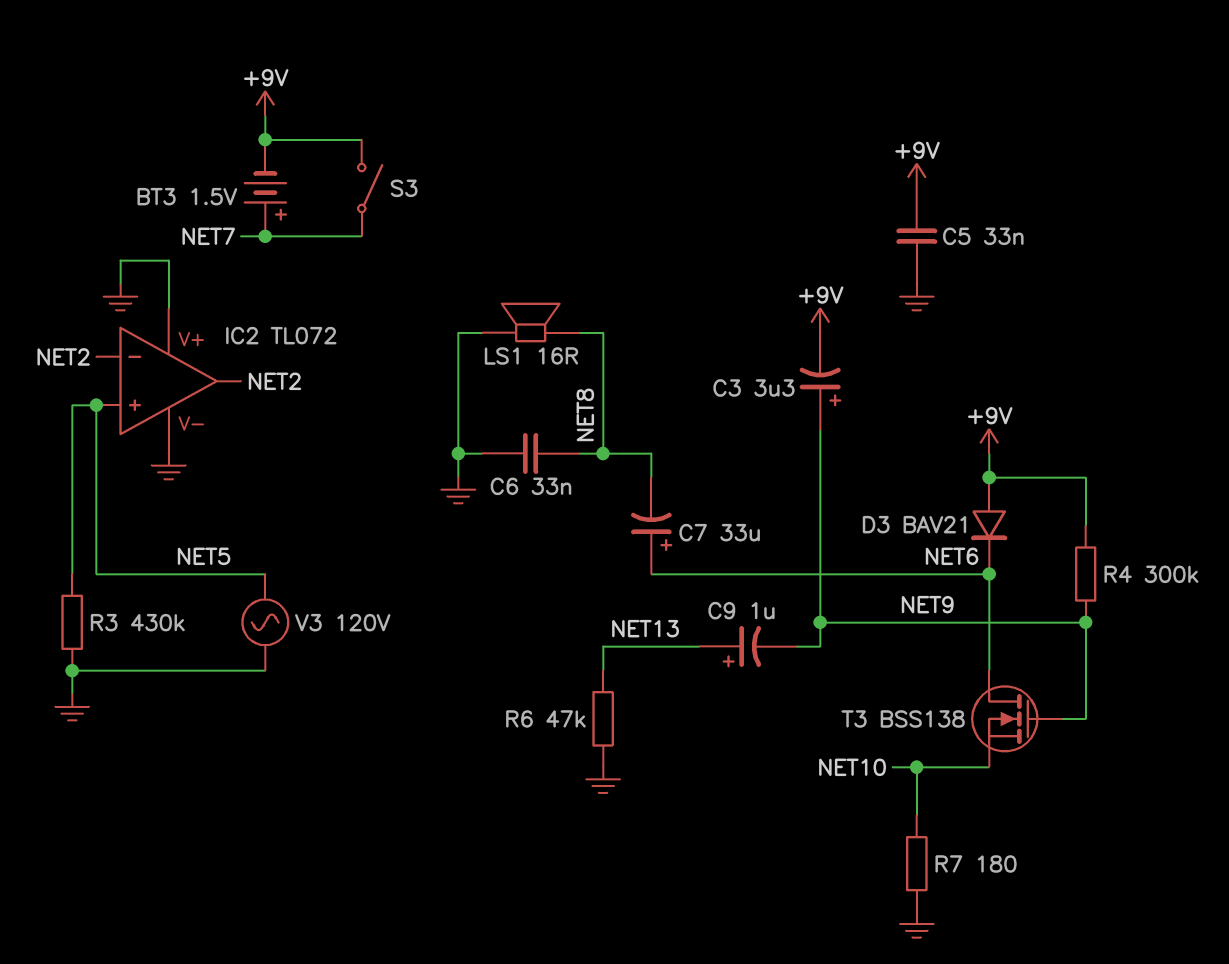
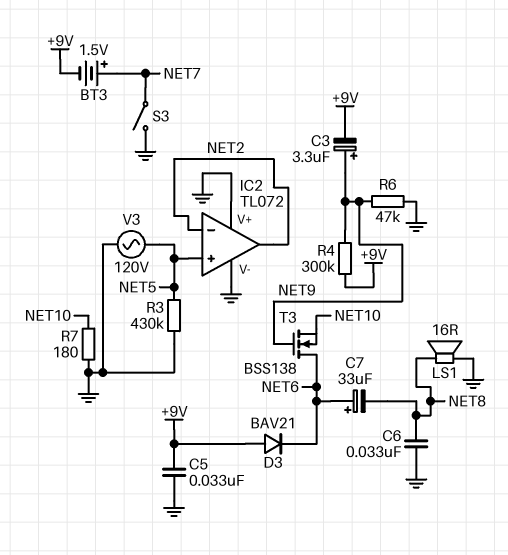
C9: 1uF (plus NET13, minus NET9) -> none
R6: 47k (GND, NET13) -> 47k (GND, NET9)
S3: switch (+9V, NET7) -> switch (GND, NET7)

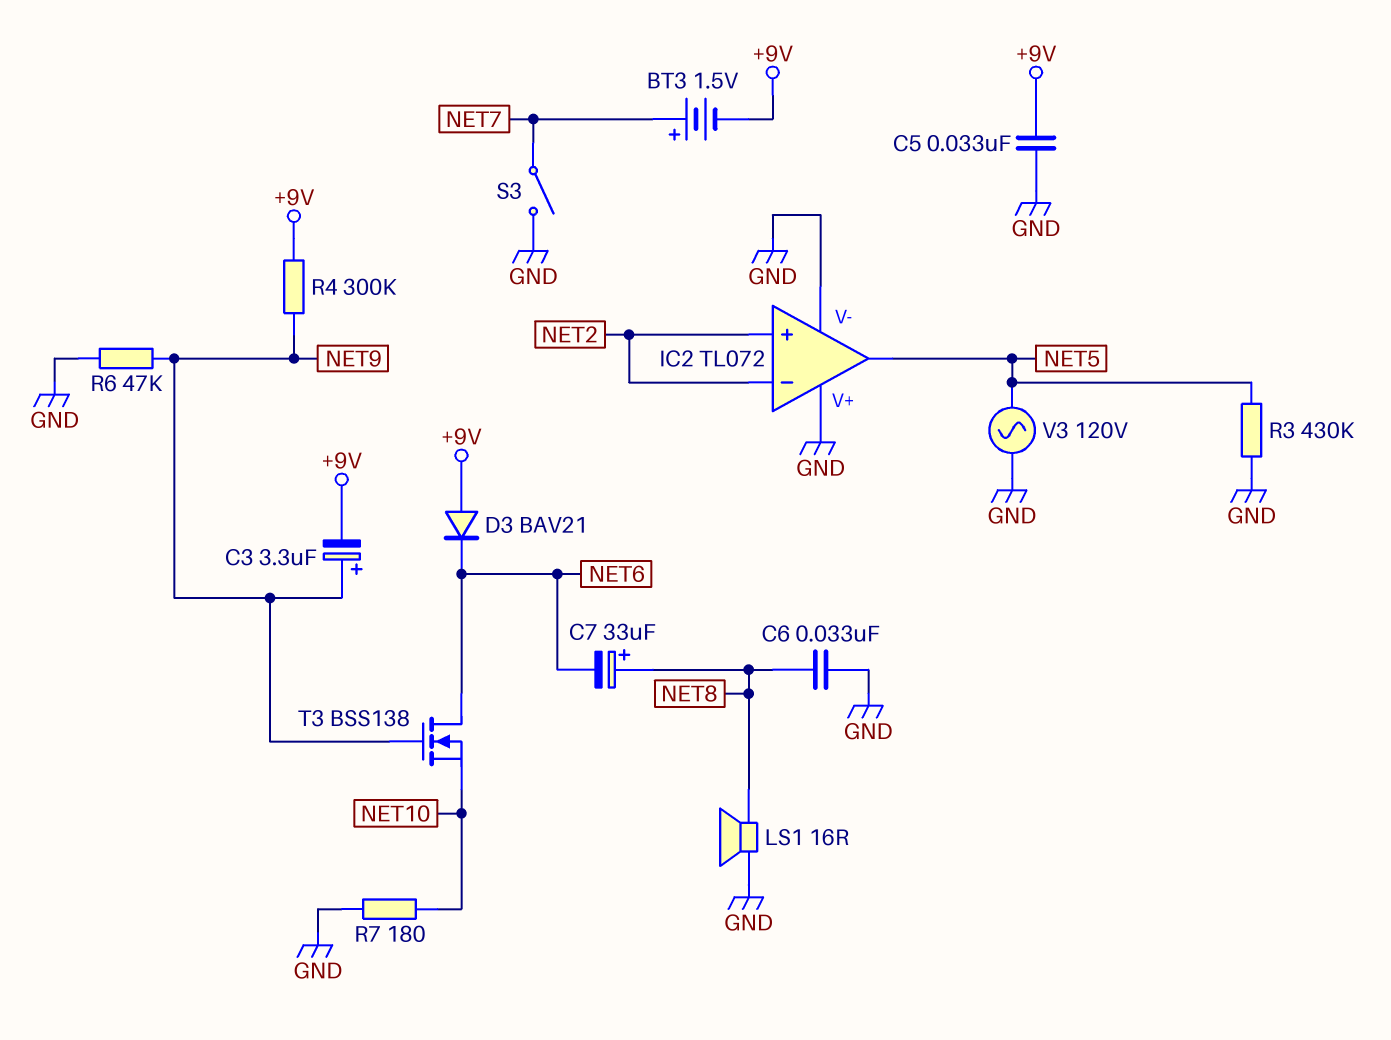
C7: 33uF (plus NET6, minus NET8) -> 33uF (plus NET8, minus NET6)
IC2 pin in+: NET5 -> NET2
IC2 pin out: NET2 -> NET5

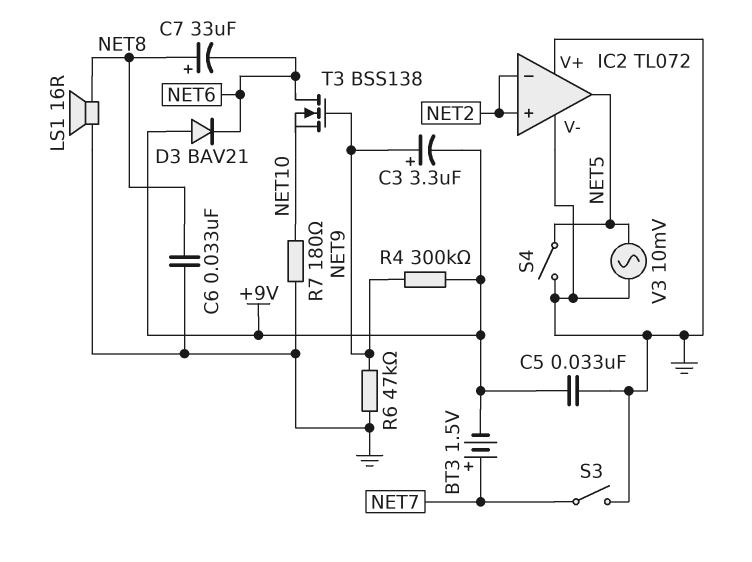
R3: 430k (GND, NET5) -> none
S4: none -> switch (GND, NET5)
V3: AC 120V (GND, NET5) -> AC 10mV (GND, NET5)

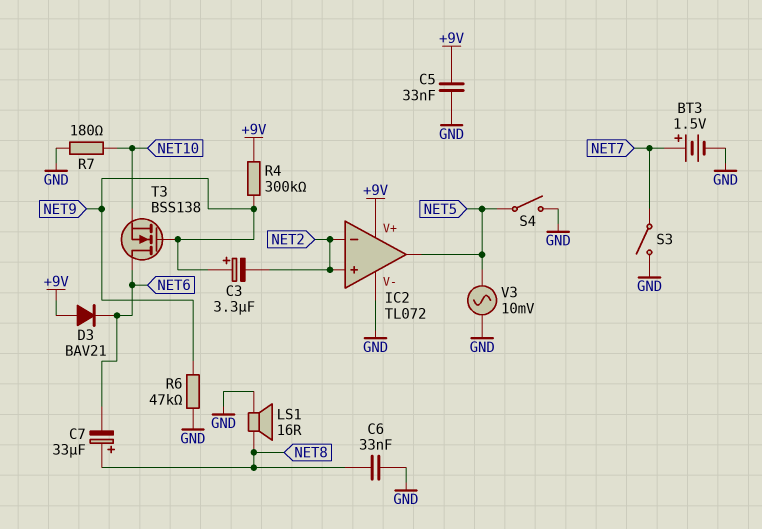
BT3: 1.5V (plus NET7, minus +9V) -> 1.5V (plus NET7, minus GND)
C3: 3.3uF (plus NET9, minus +9V) -> 3.3uF (plus NET9, minus NET2)
IC2 pin V+: GND -> +9V

